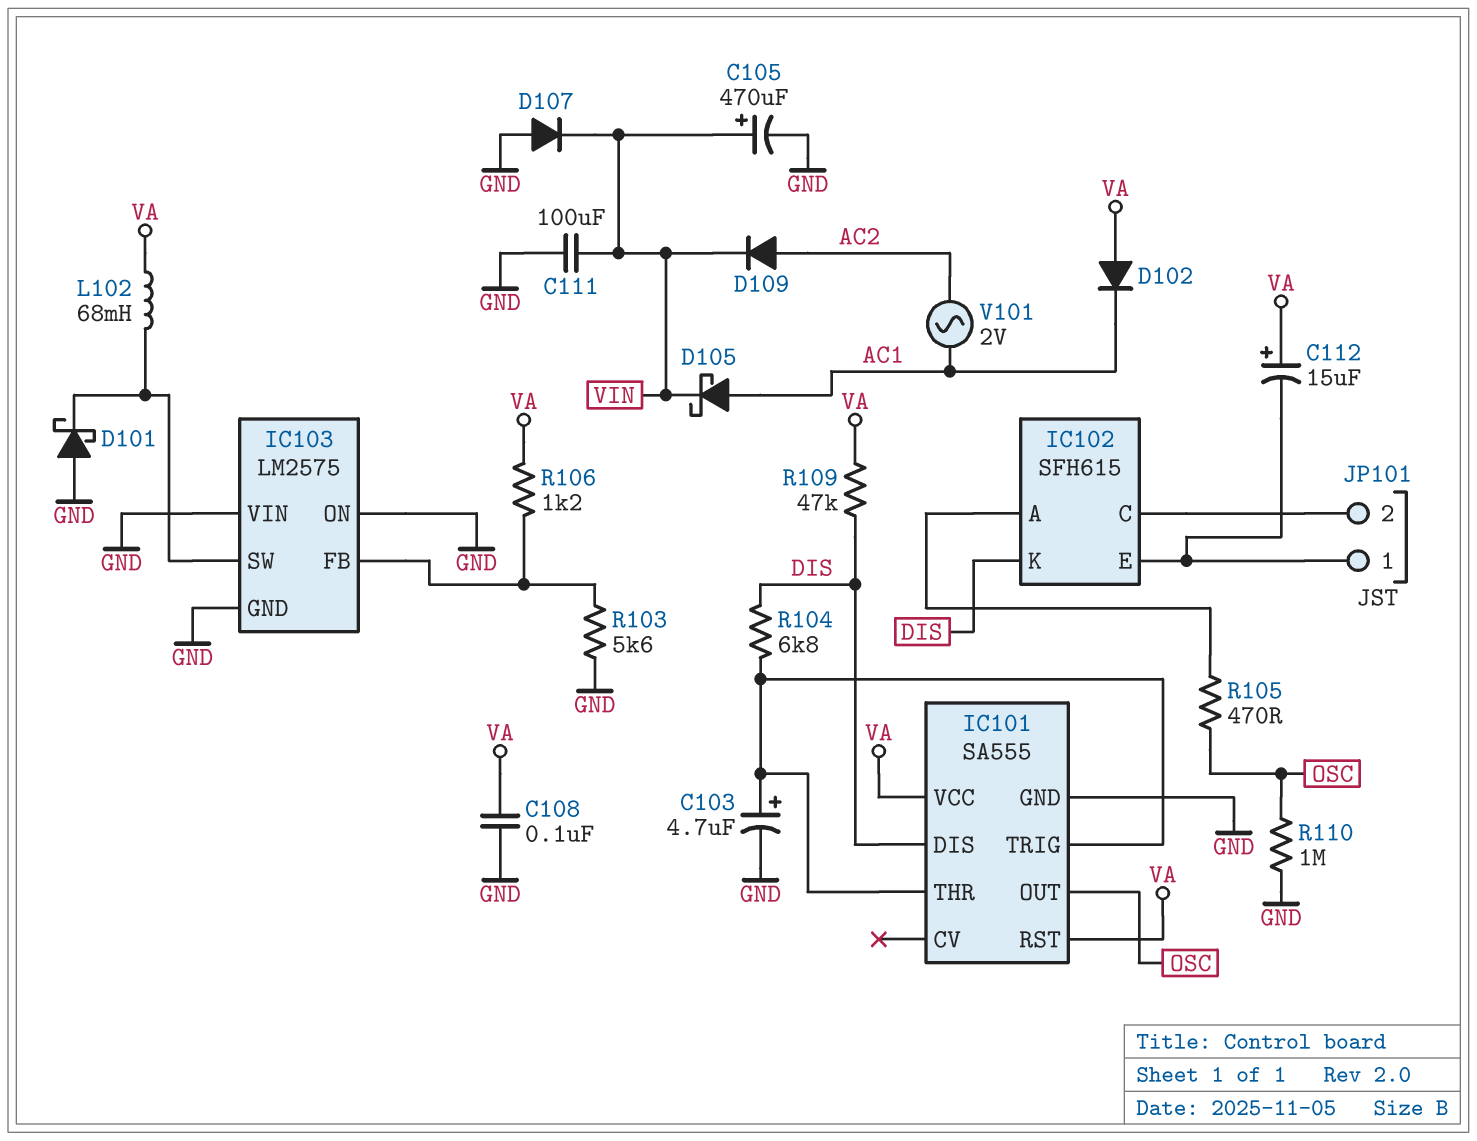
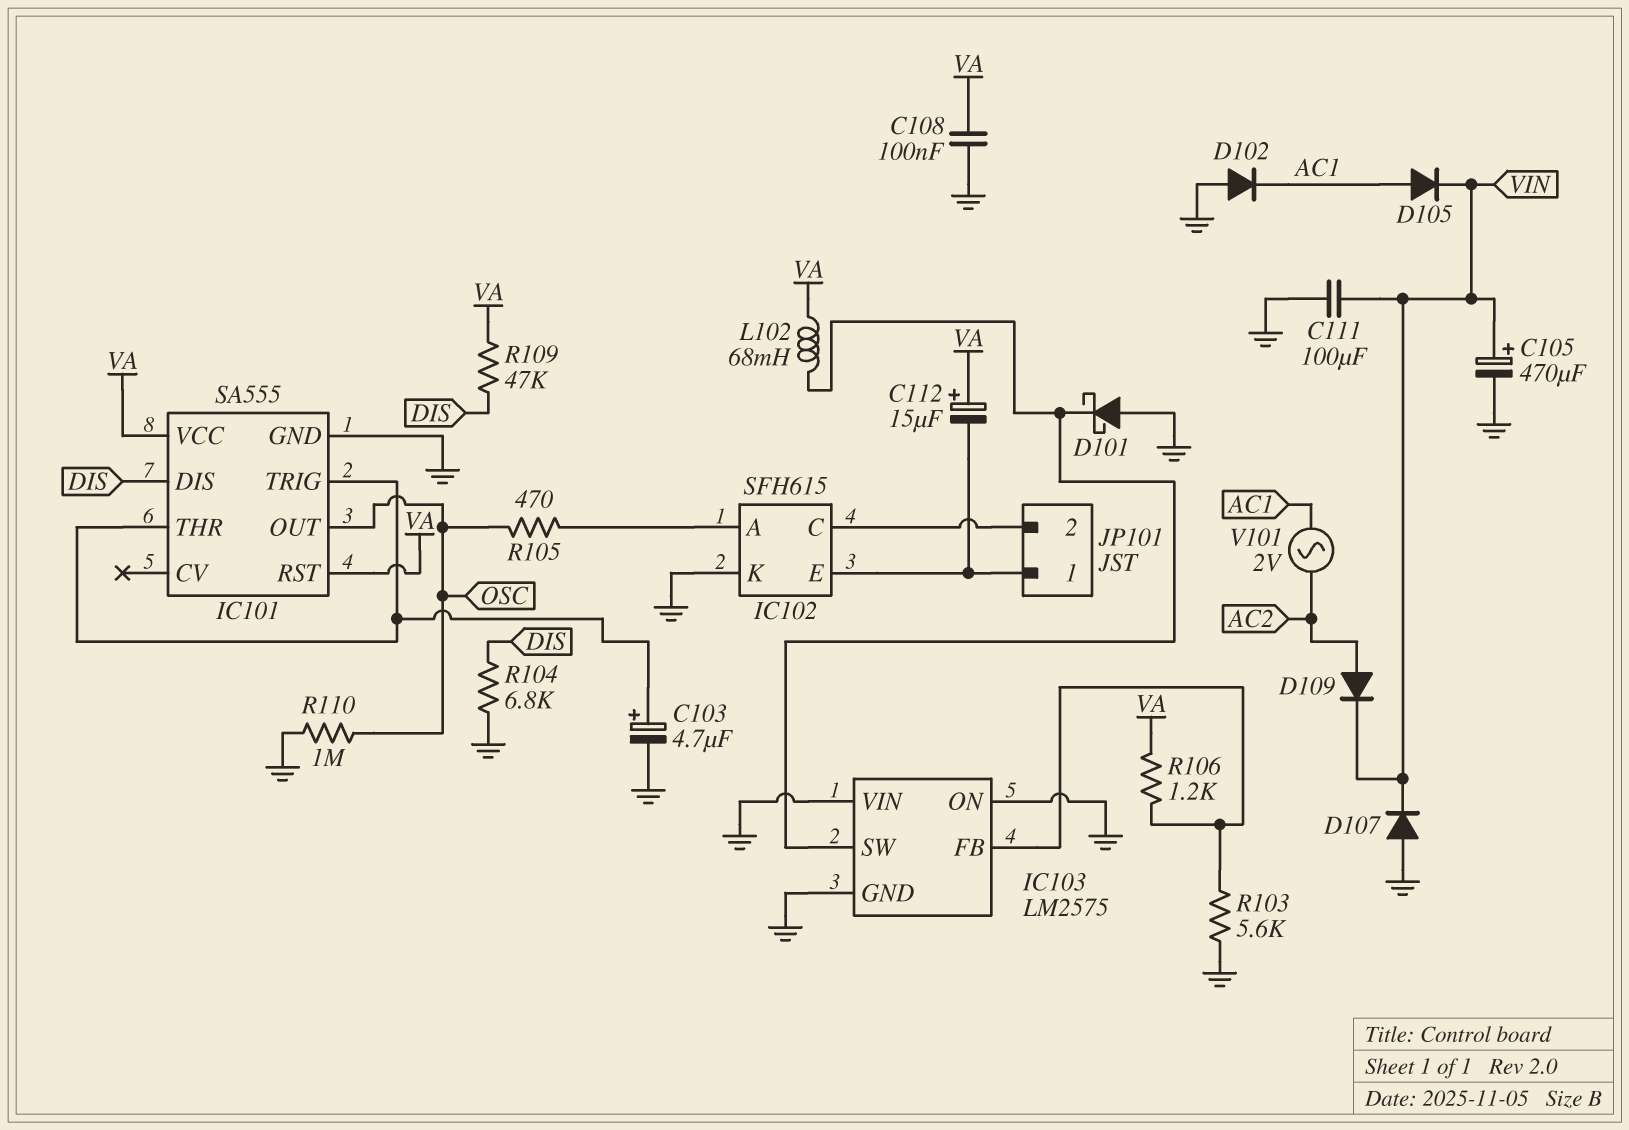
D102: diode (A VA, K AC1) -> diode (A GND, K AC1)
D105: schottky (A AC1, K VIN) -> diode (A AC1, K VIN)
IC102 pin K: DIS -> GND
R104: 6.8k (DIS, IC101/THR) -> 6.8k (DIS, GND)

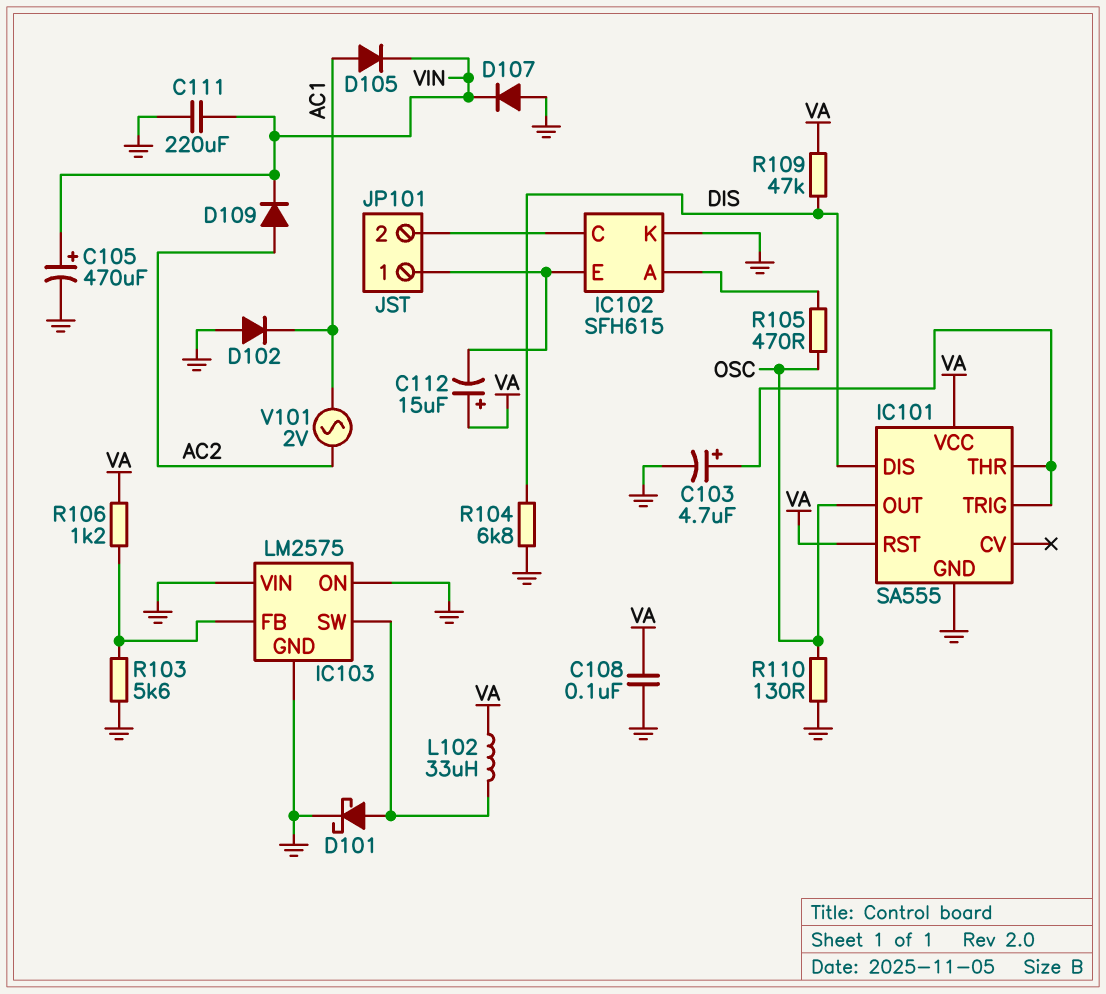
C111: 100uF (GND, VIN) -> 220uF (GND, VIN)
D101: schottky (A GND, K IC103/SW) -> schottky (A IC103/SW, K GND)
L102: 68mH (IC103/SW, VA) -> 33uH (IC103/SW, VA)
R110: 1M (GND, OSC) -> 130 (GND, OSC)

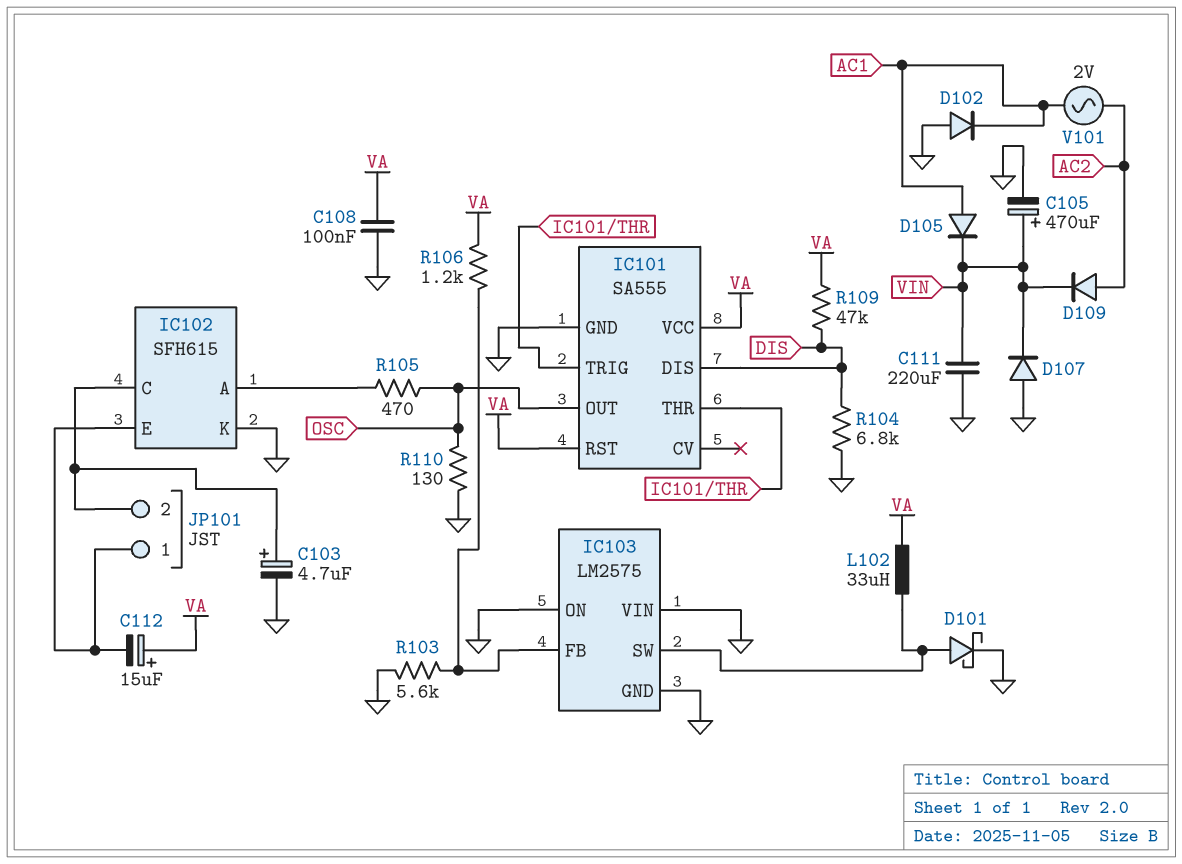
C103: 4.7uF (plus IC101/THR, minus GND) -> 4.7uF (plus IC102/C, minus GND)

